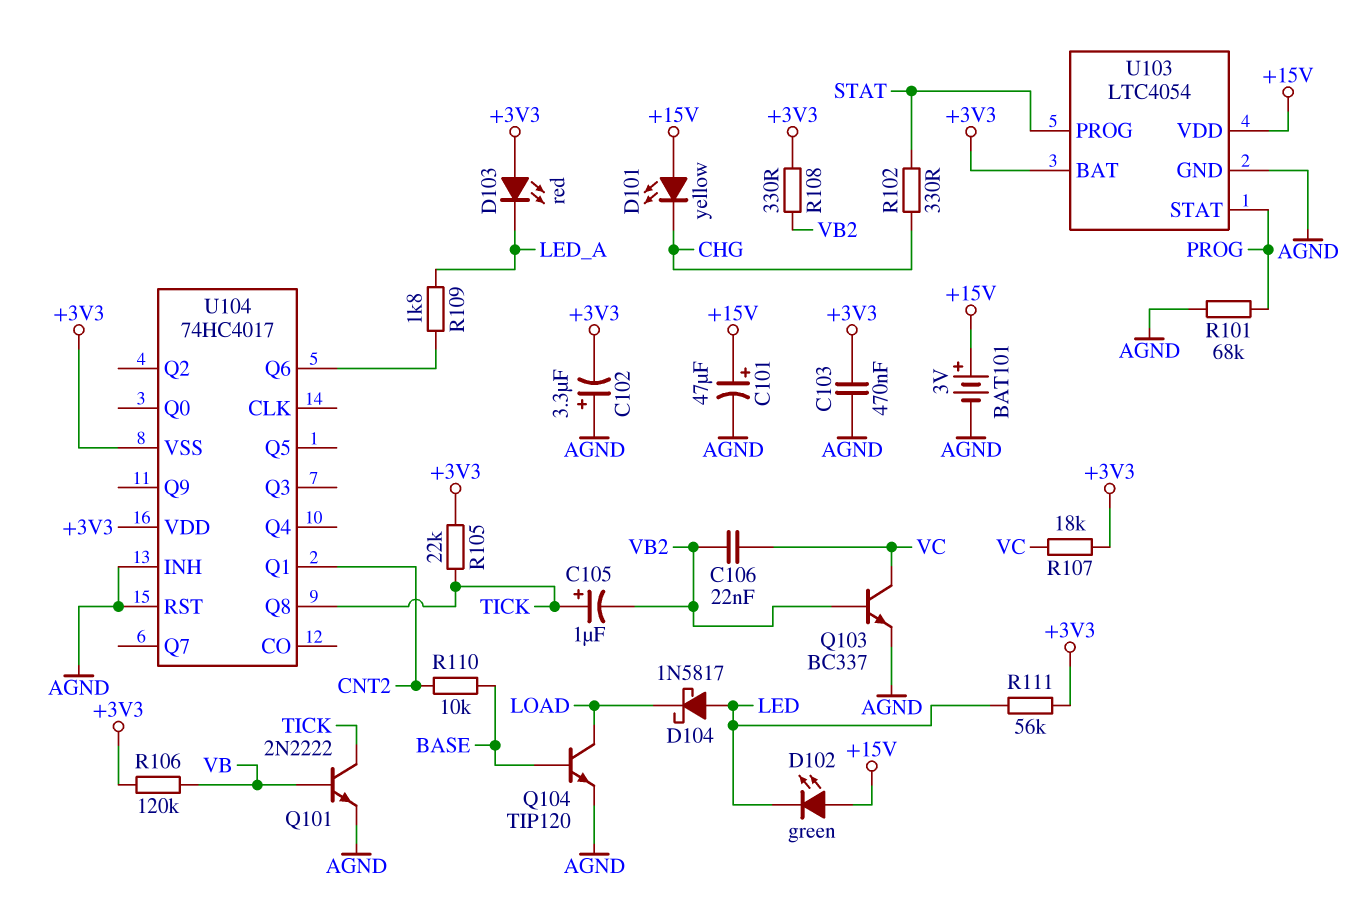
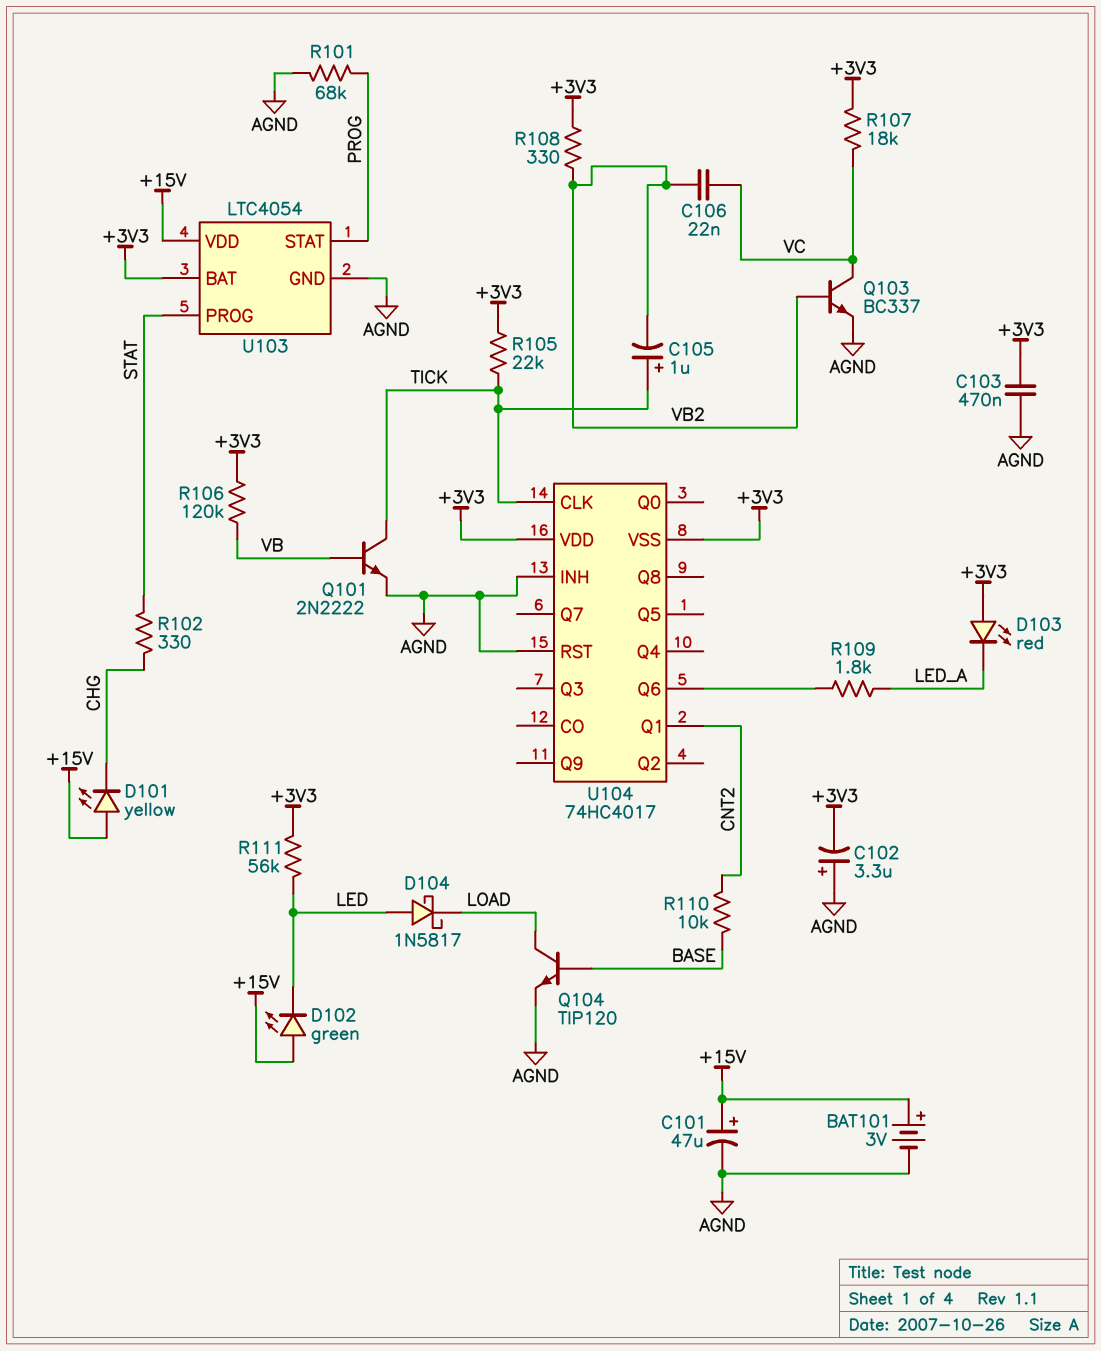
U104 pin CLK: none -> TICK
U104 pin Q8: TICK -> none

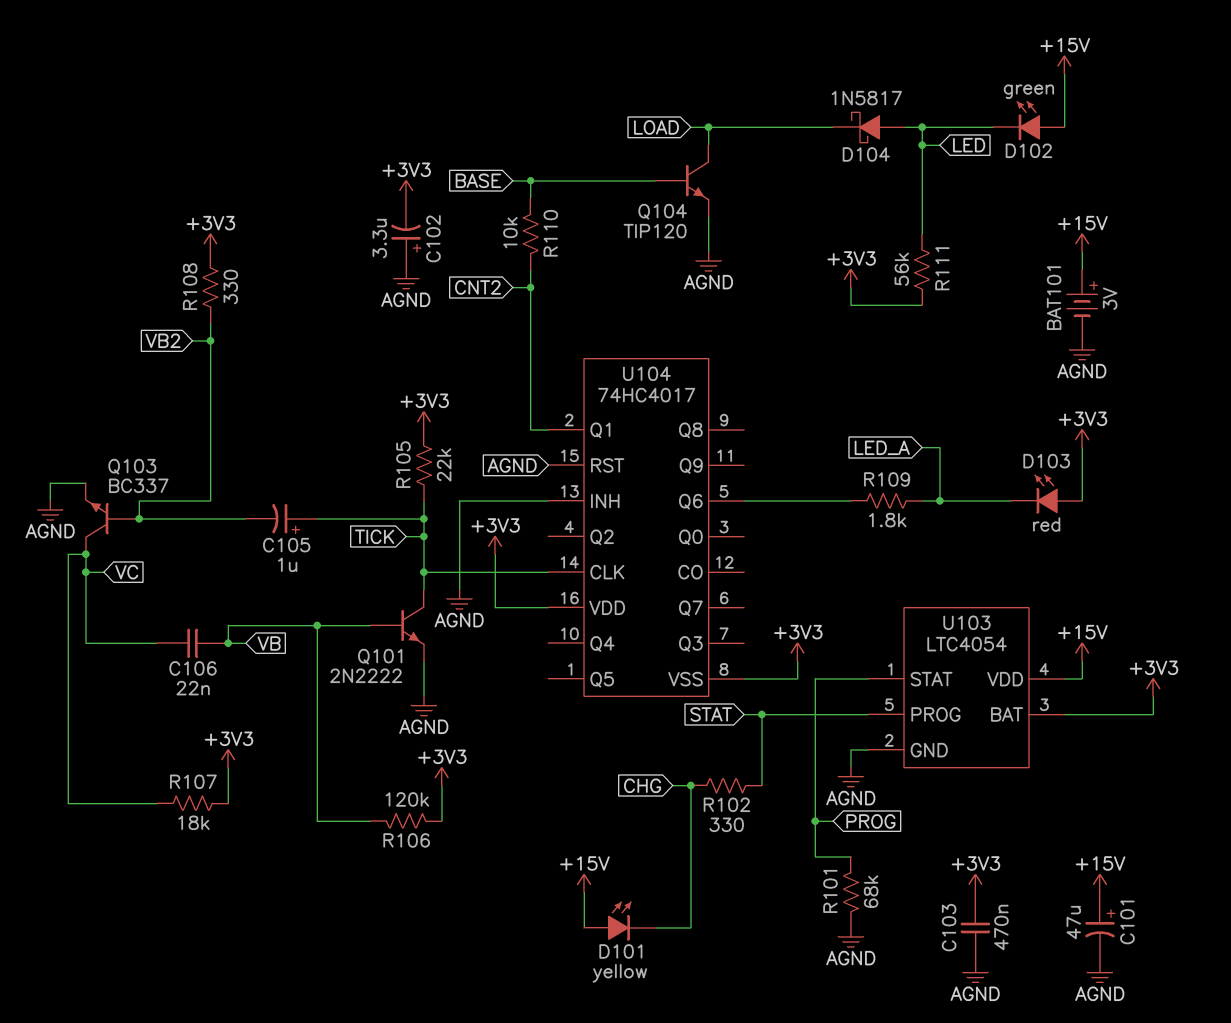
C106: 22nF (VB2, VC) -> 22nF (VB, VC)

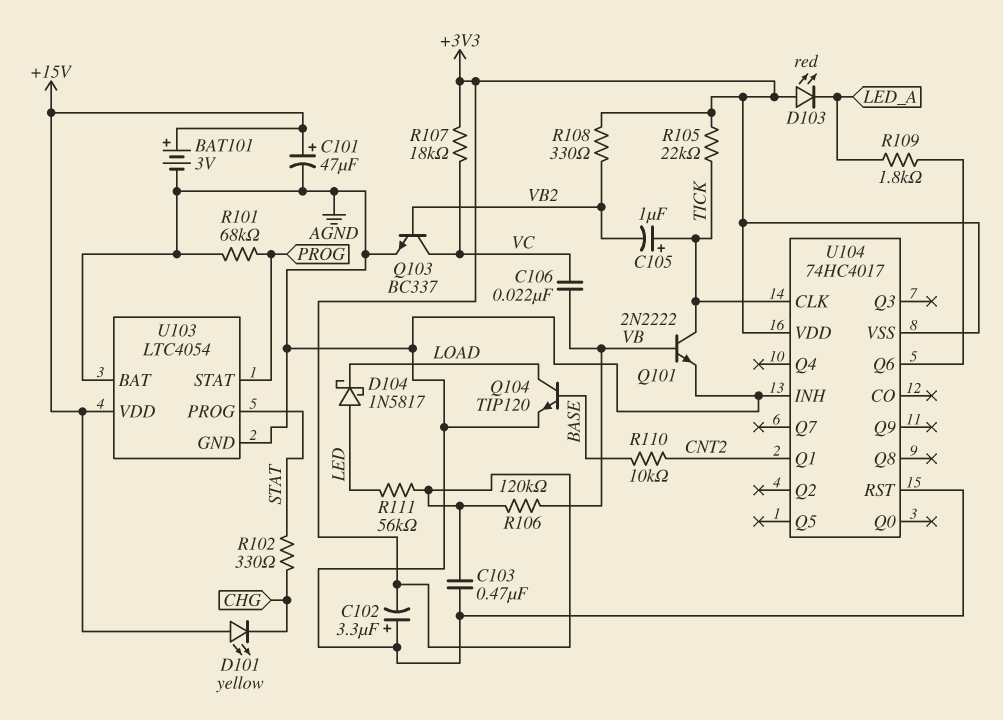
D102: LED green (A +15V, K LED) -> none
U103 pin BAT: +3V3 -> AGND

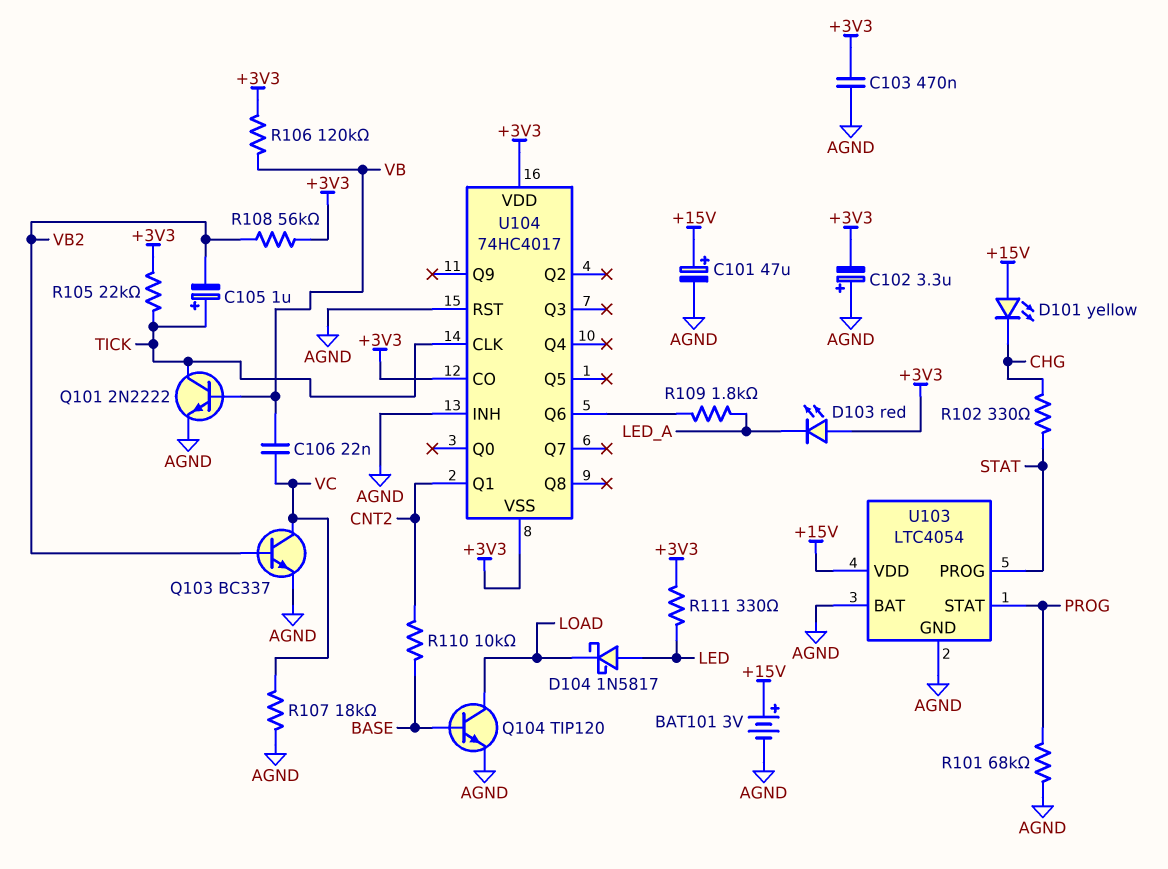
R107: 18k (+3V3, VC) -> 18k (AGND, VC)
R108: 330 (+3V3, VB2) -> 56k (+3V3, VB2)
R111: 56k (+3V3, LED) -> 330 (+3V3, LED)
U104 pin CO: none -> +3V3

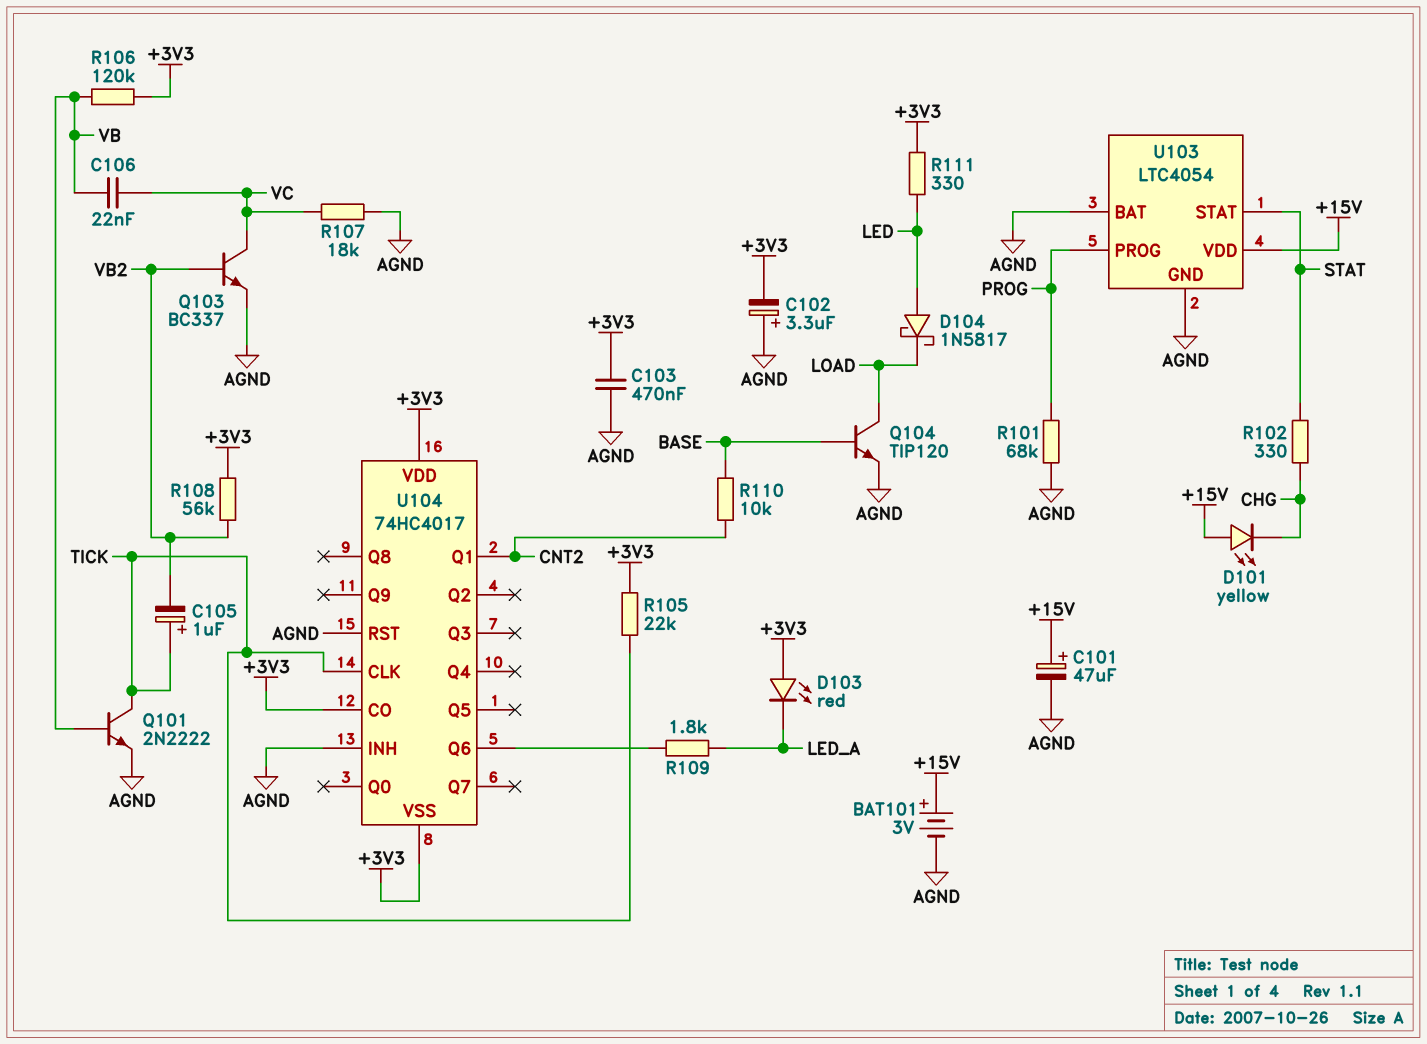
U103 pin PROG: STAT -> PROG
U103 pin STAT: PROG -> STAT

